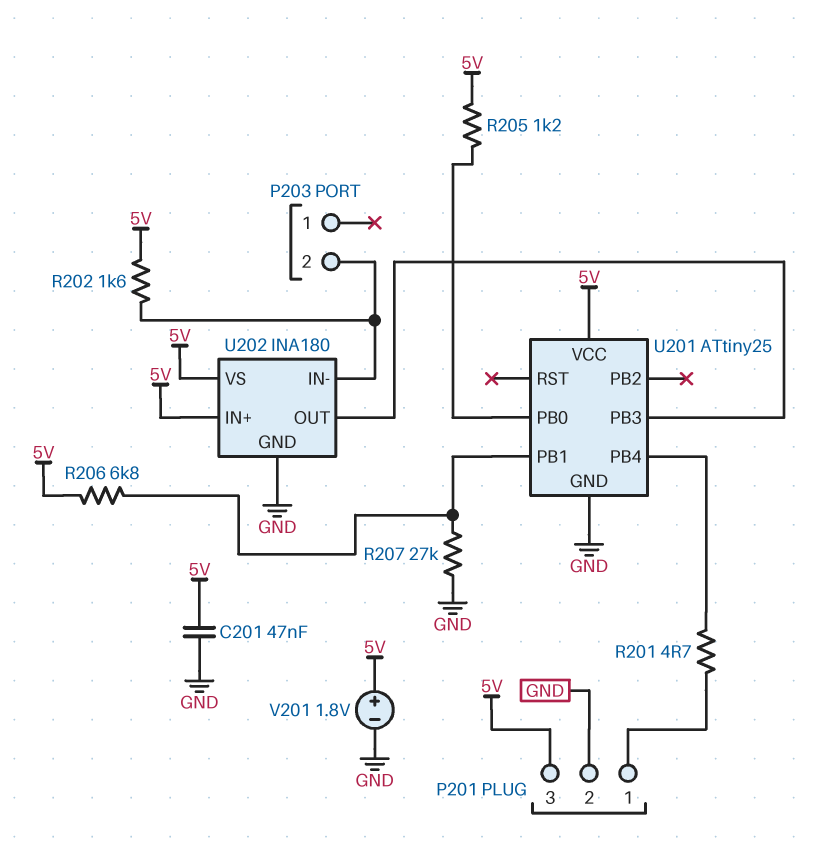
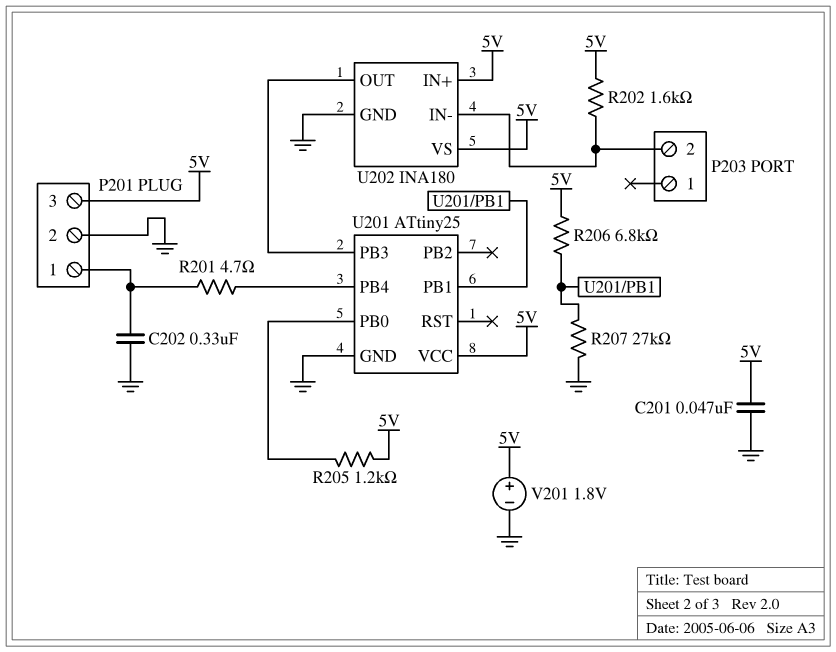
C202: none -> 330nF (GND, P201/1)

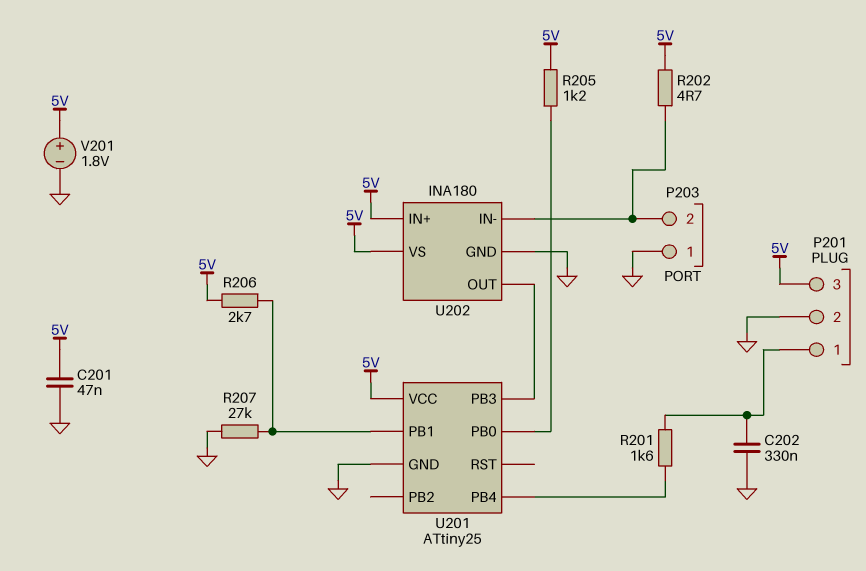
P203 pin 1: none -> GND
R201: 4.7 (P201/1, U201/PB4) -> 1.6k (P201/1, U201/PB4)
R202: 1.6k (5V, P203/2) -> 4.7 (5V, P203/2)
R206: 6.8k (5V, U201/PB1) -> 2.7k (5V, U201/PB1)

